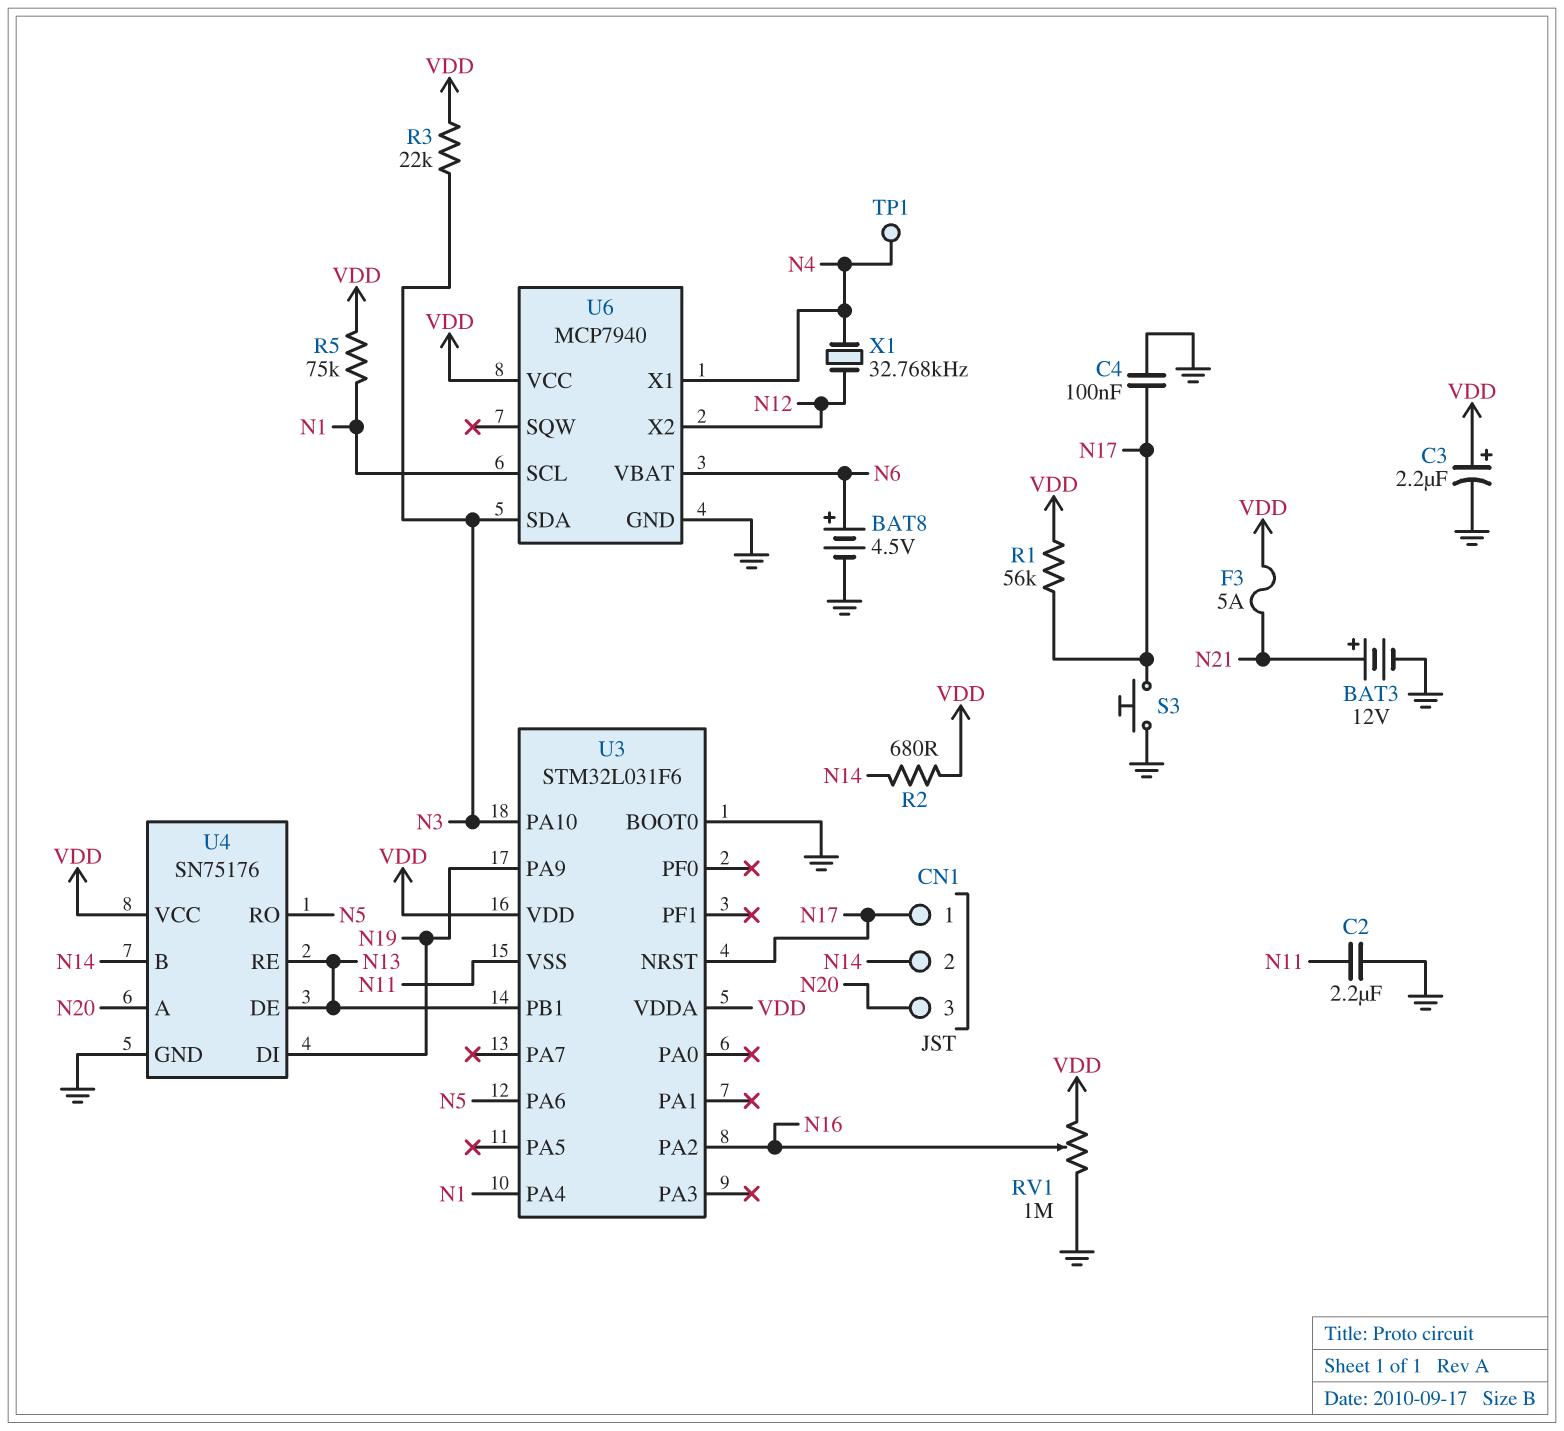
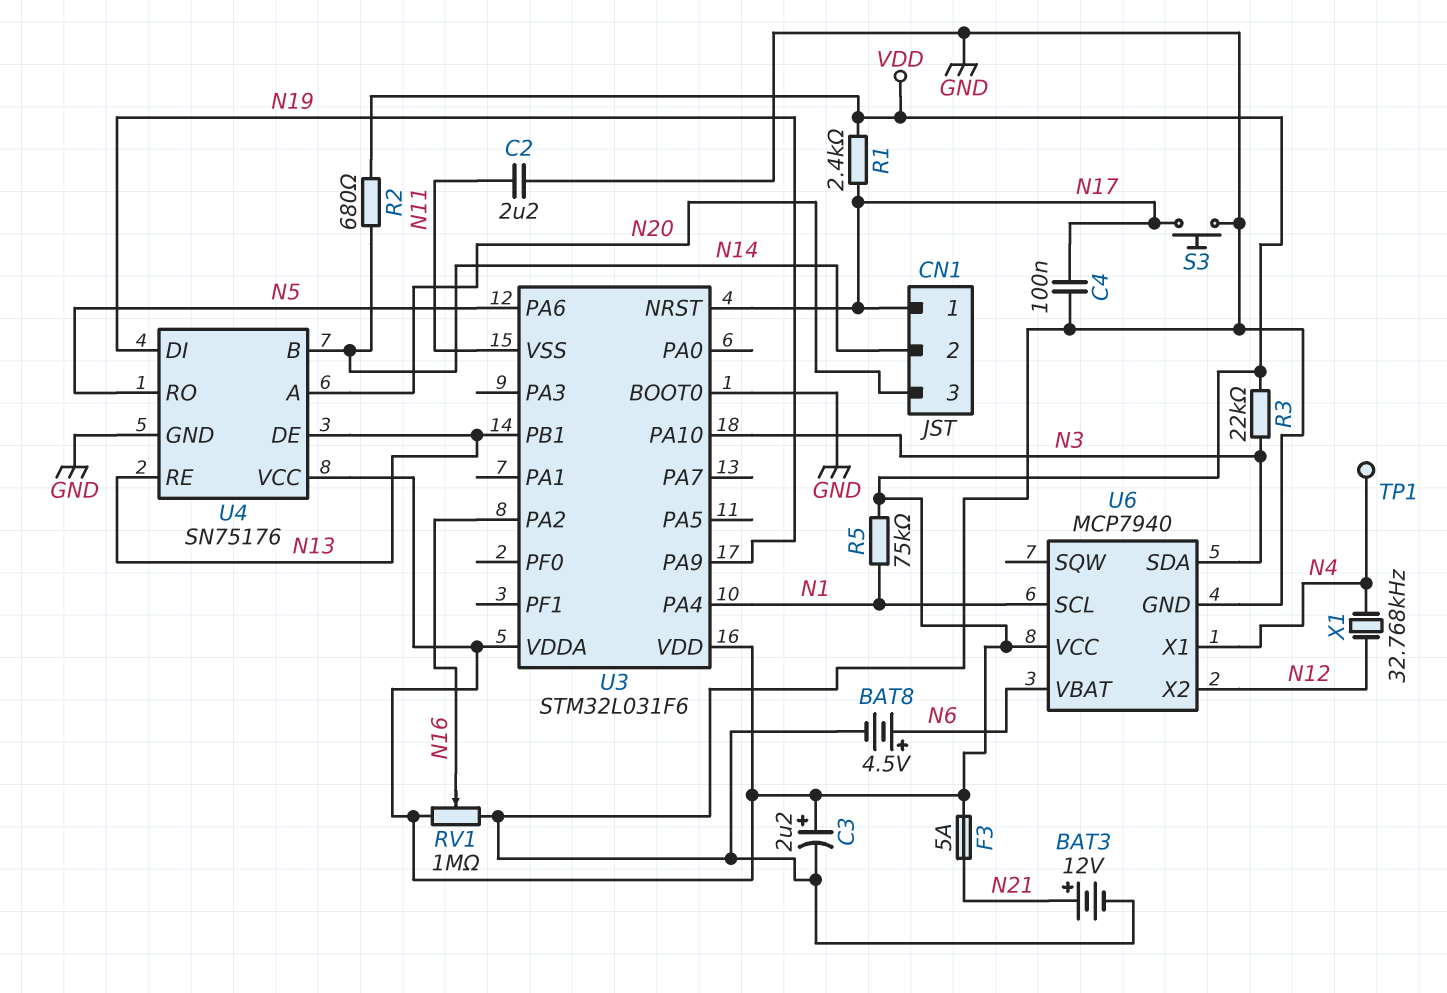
R1: 56k (N17, VDD) -> 2.4k (N17, VDD)

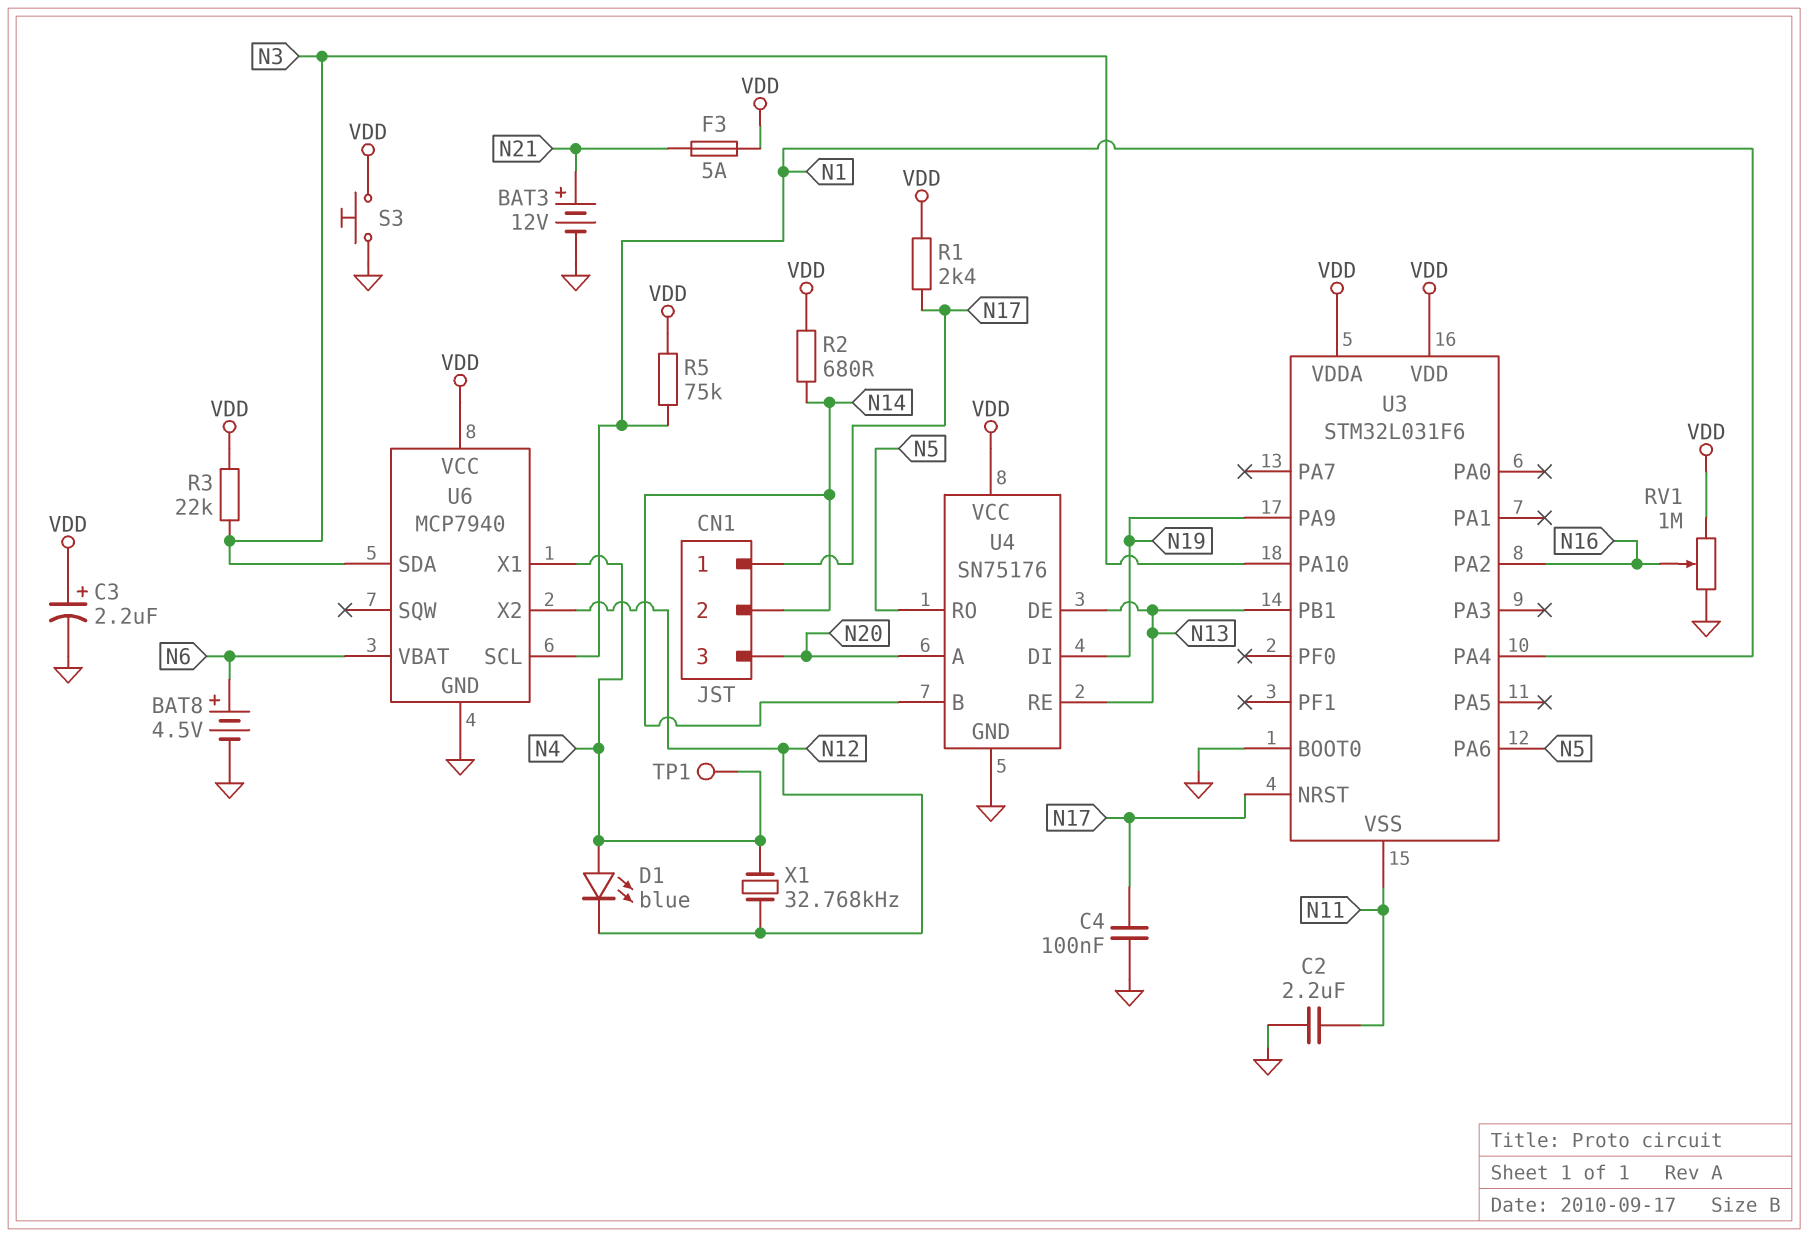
D1: none -> LED blue (A N4, K N12)
S3: button (GND, N17) -> button (GND, VDD)

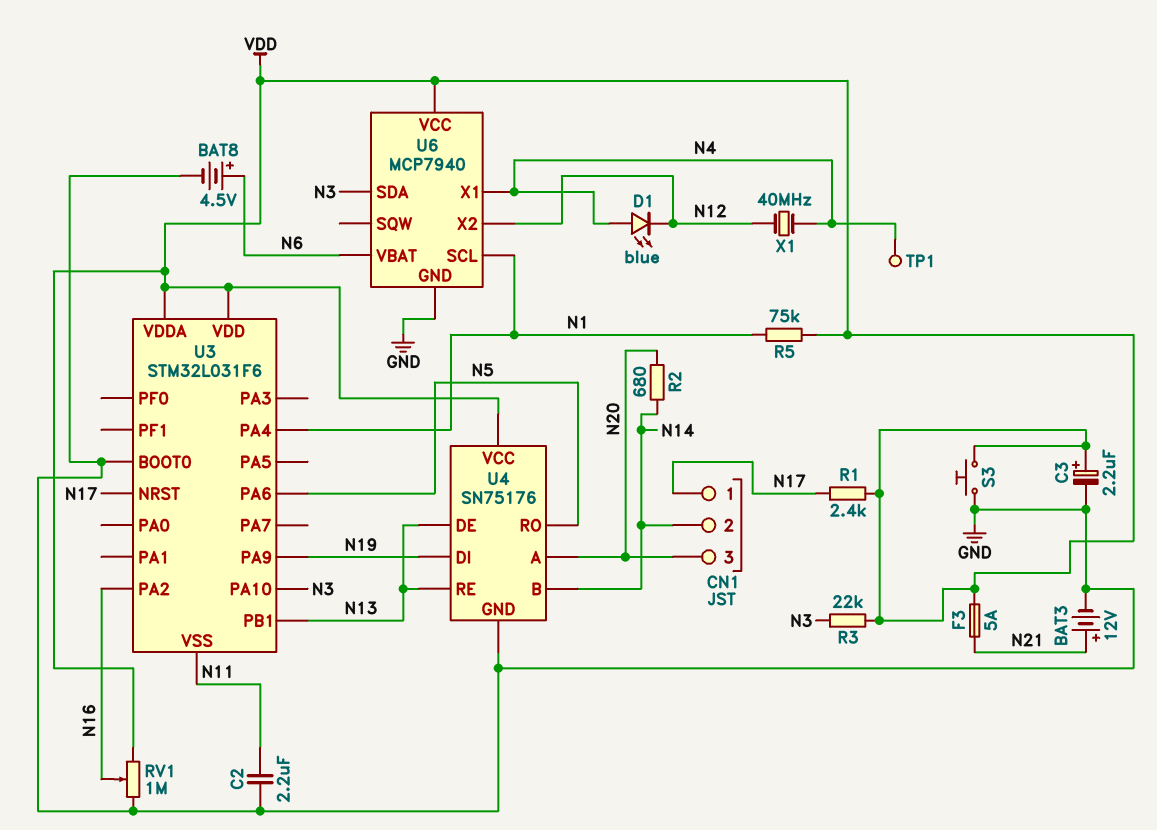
C4: 100nF (GND, N17) -> none
R2: 680 (N14, VDD) -> 680 (N14, N20)
X1: 32.768kHz (N4, N12) -> 40MHz (N4, N12)

